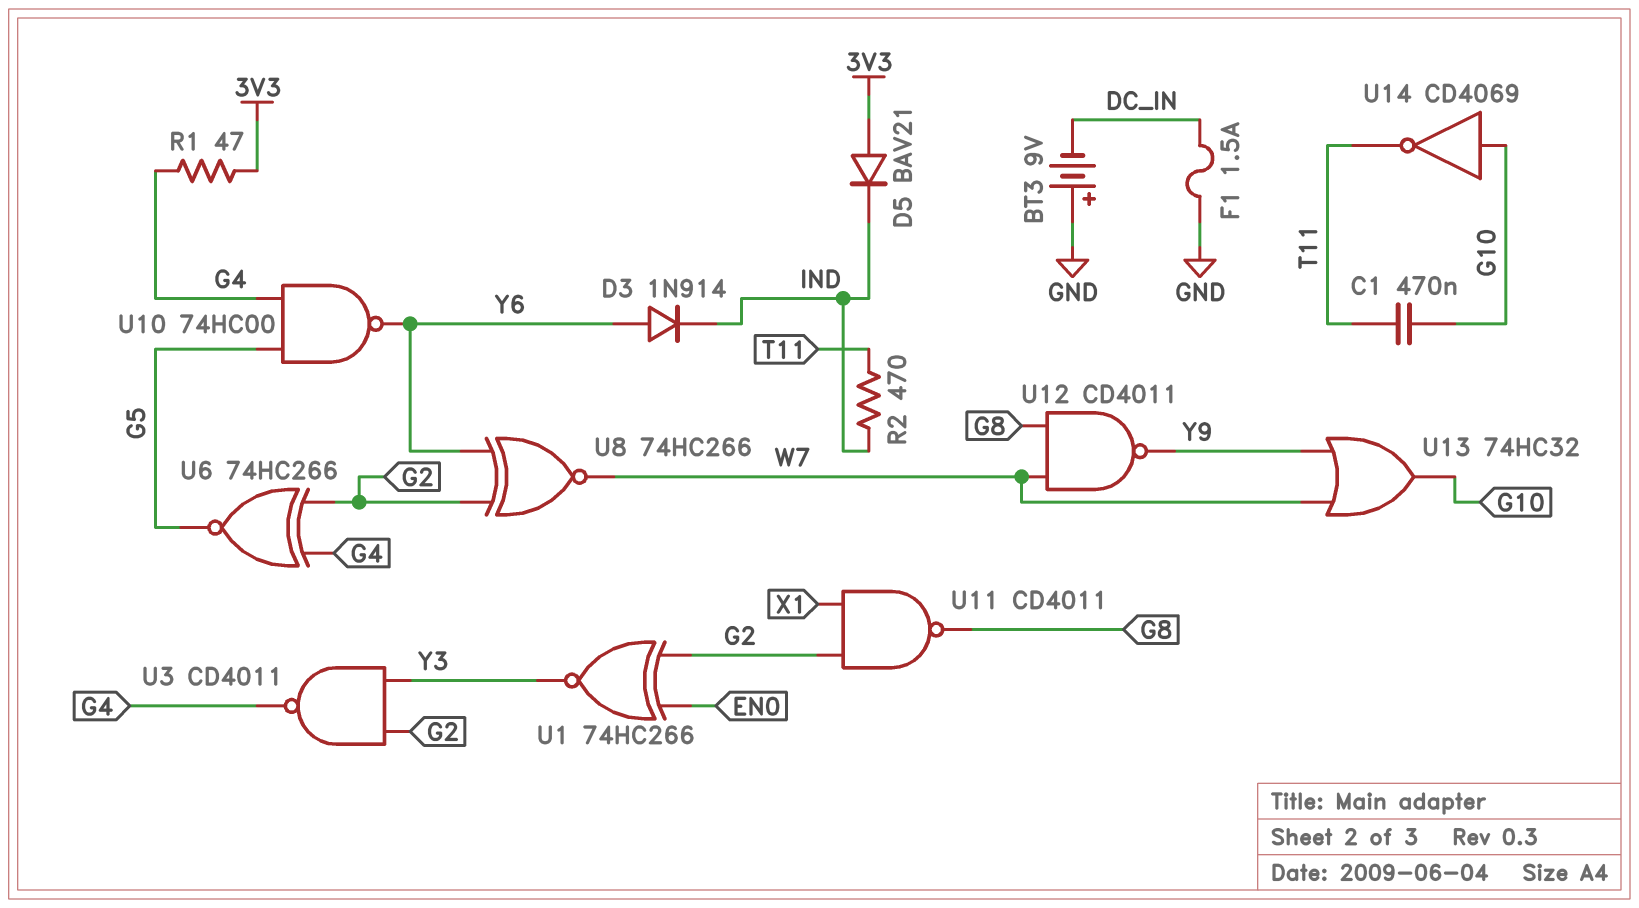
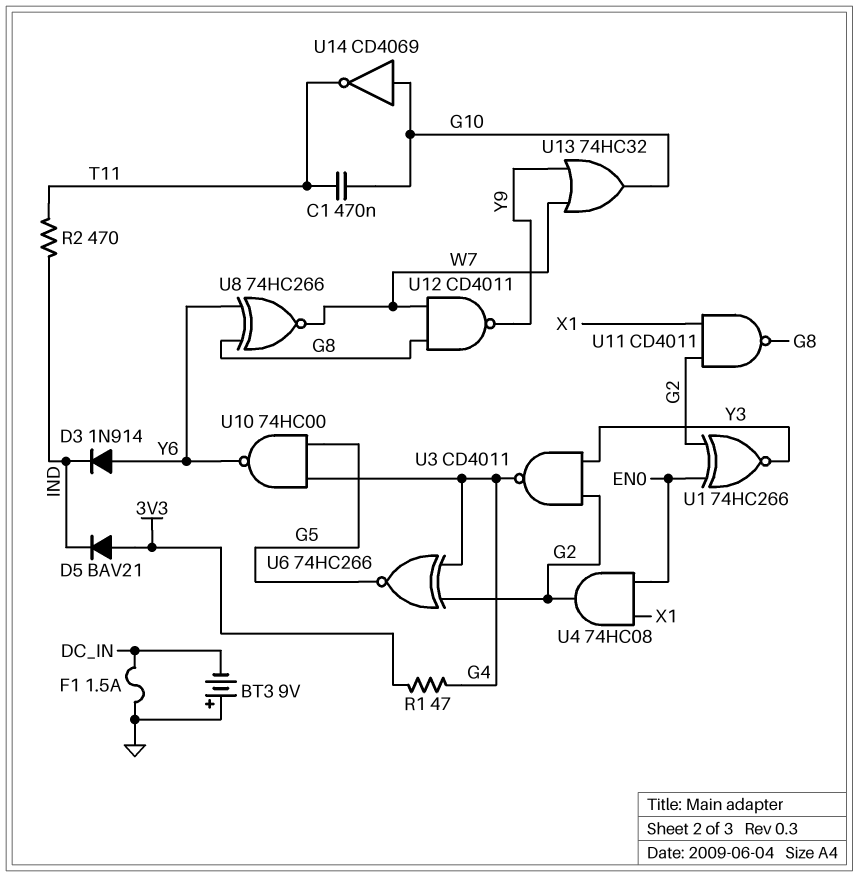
U4: none -> AND 74HC08 (in EN0, in X1, out G2)
U8: XNOR 74HC266 (in G2, in Y6, out W7) -> XNOR 74HC266 (in G8, in Y6, out W7)

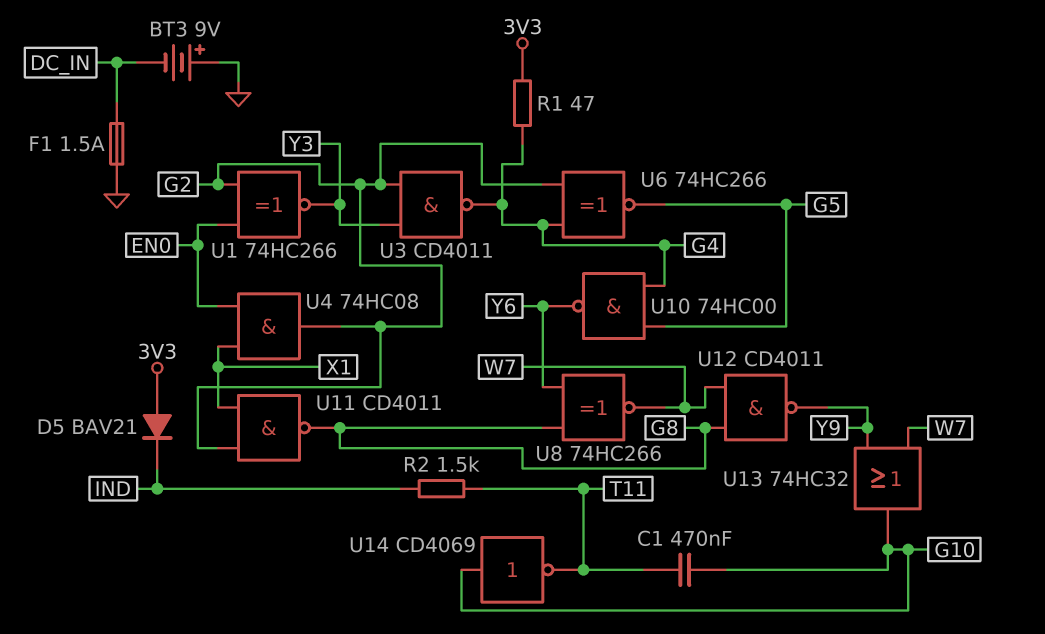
D3: diode 1N914 (A Y6, K IND) -> none
R2: 470 (IND, T11) -> 1.5k (IND, T11)

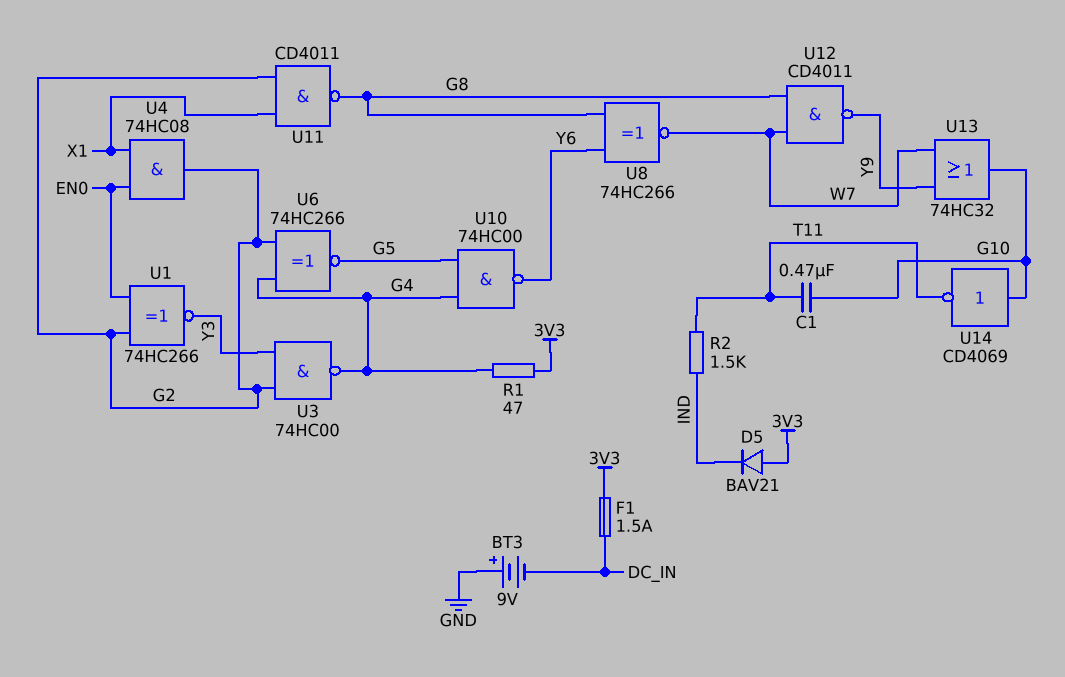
F1: 1.5A (DC_IN, GND) -> 1.5A (3V3, DC_IN)
U3: NAND CD4011 (in G2, in Y3, out G4) -> NAND 74HC00 (in G2, in Y3, out G4)

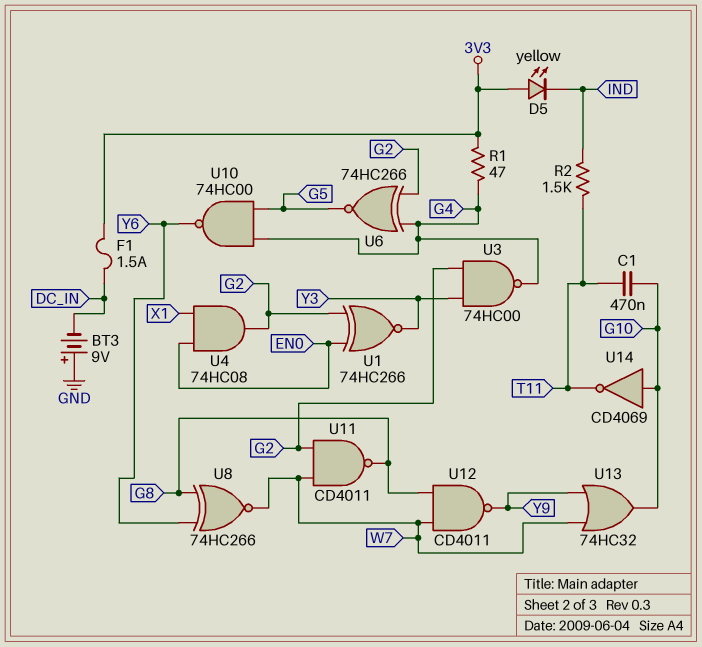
D5: diode BAV21 (A 3V3, K IND) -> LED yellow (A 3V3, K IND)
U11: NAND CD4011 (in G2, in X1, out G8) -> NAND CD4011 (in G2, in W7, out G8)

